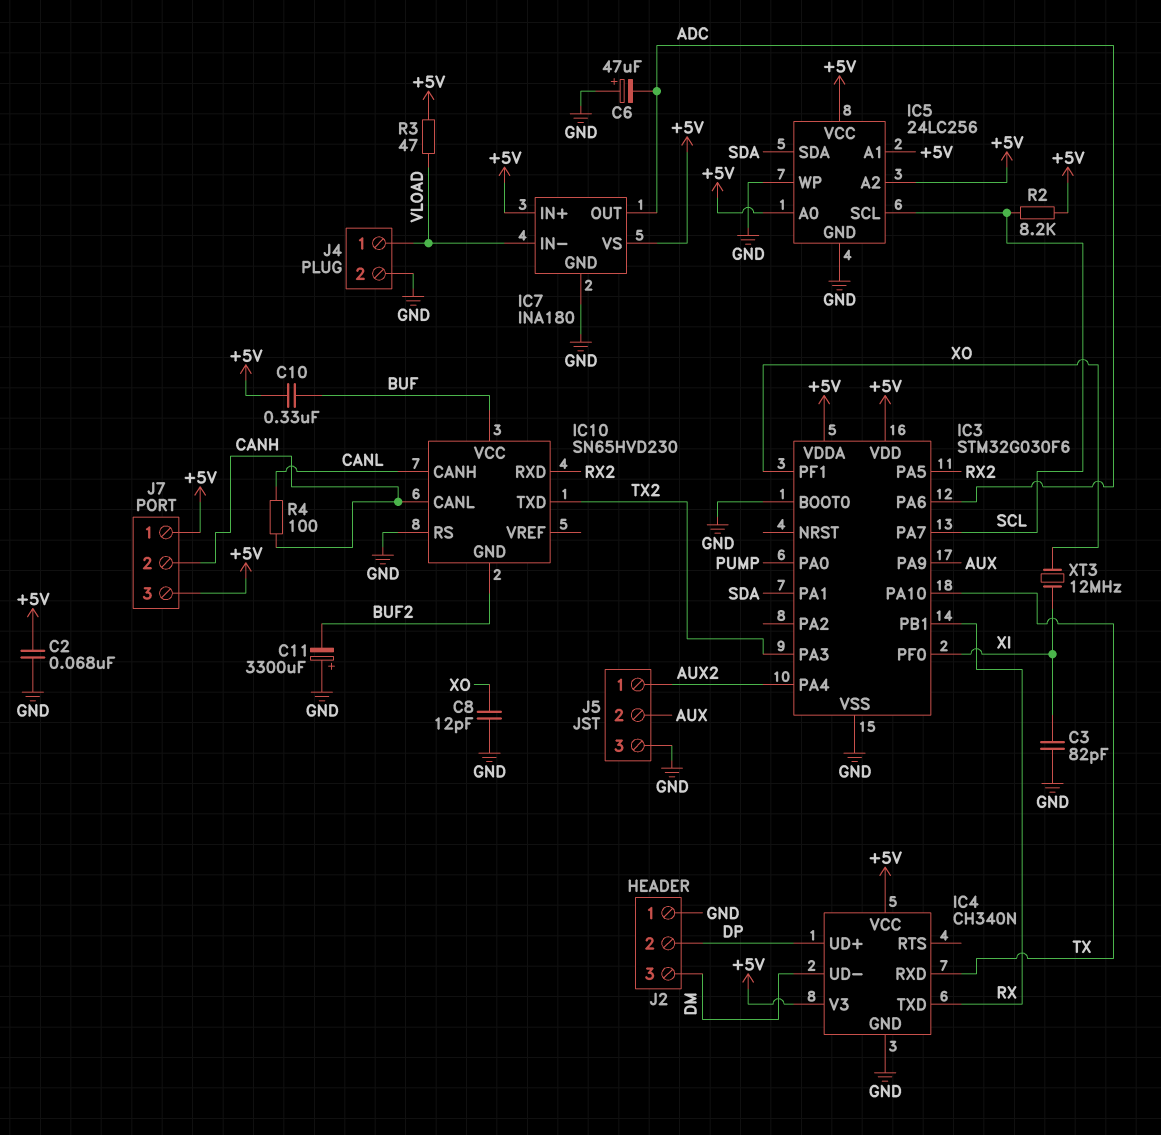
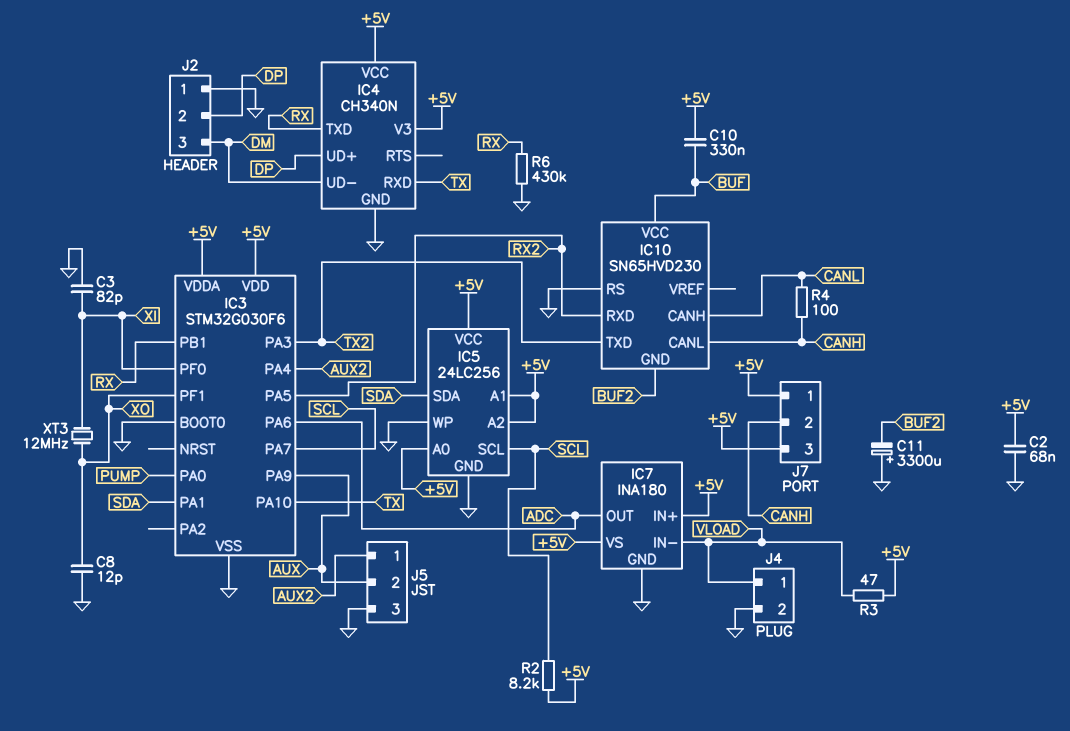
C6: 47uF (plus GND, minus ADC) -> none
R6: none -> 430k (GND, RX)

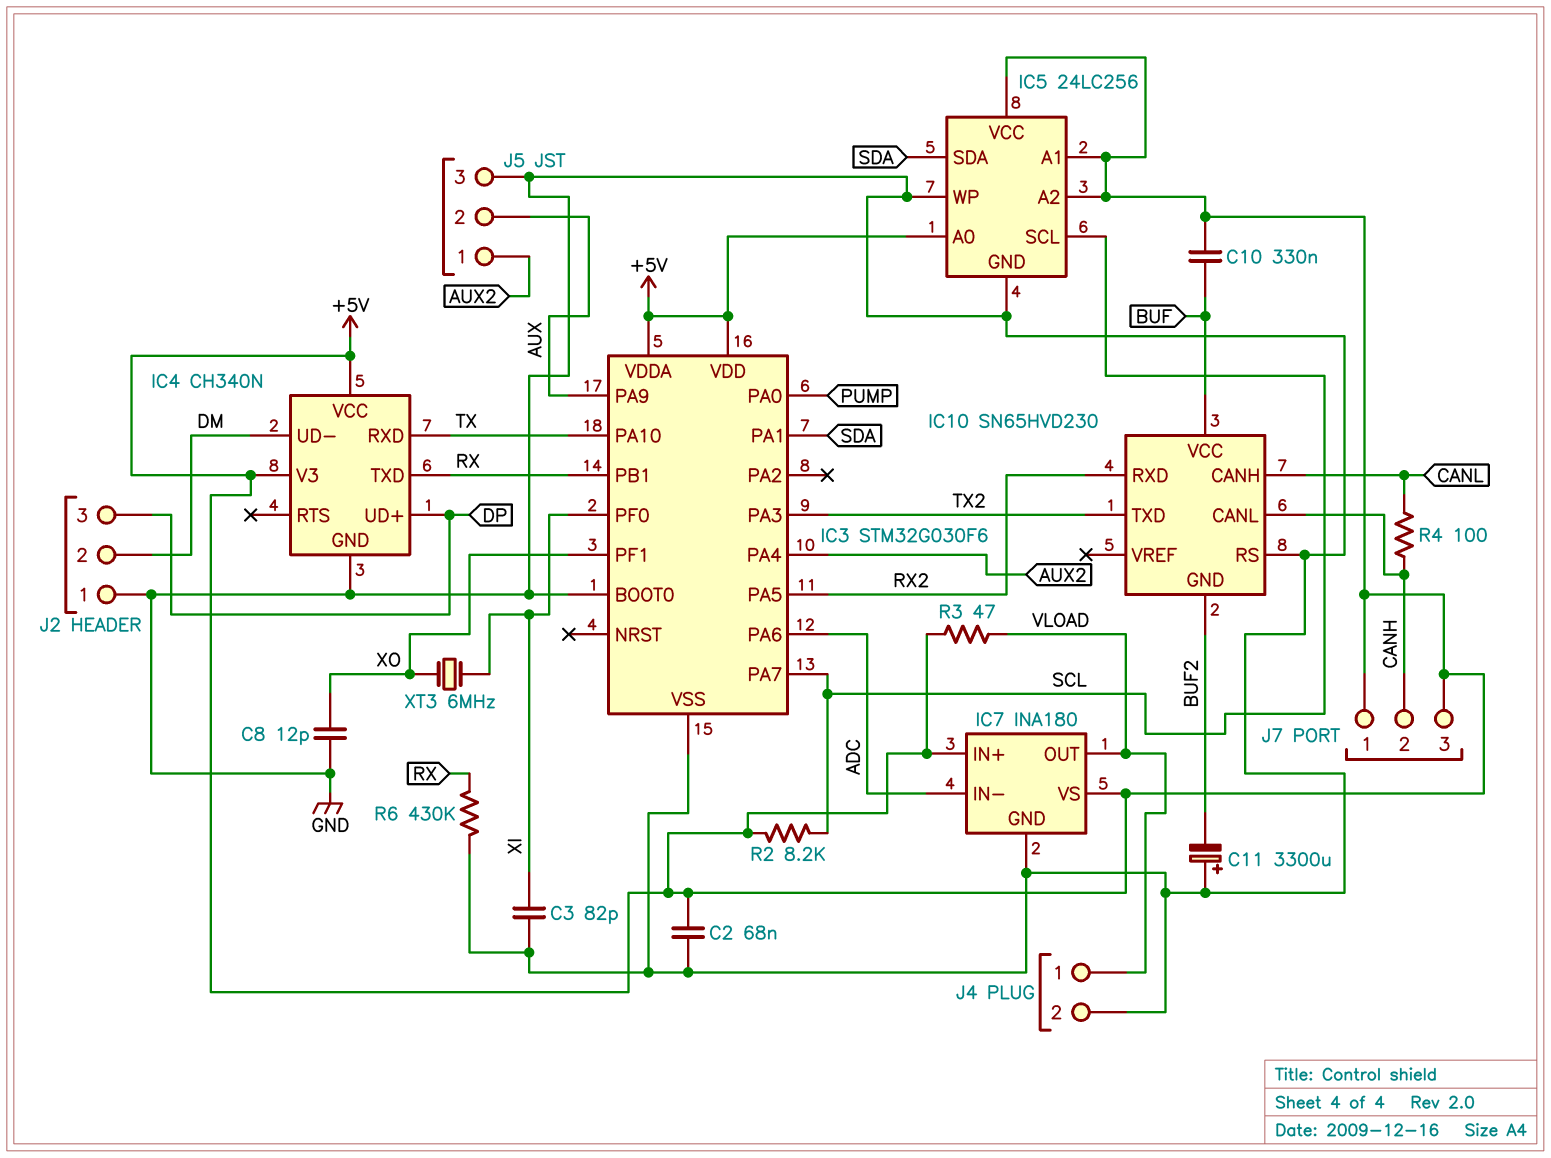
IC7 pin IN-: VLOAD -> ADC
IC7 pin OUT: ADC -> VLOAD
J2 pin 2: DP -> DM
J2 pin 3: DM -> DP
XT3: 12MHz (XI, XO) -> 6MHz (XI, XO)

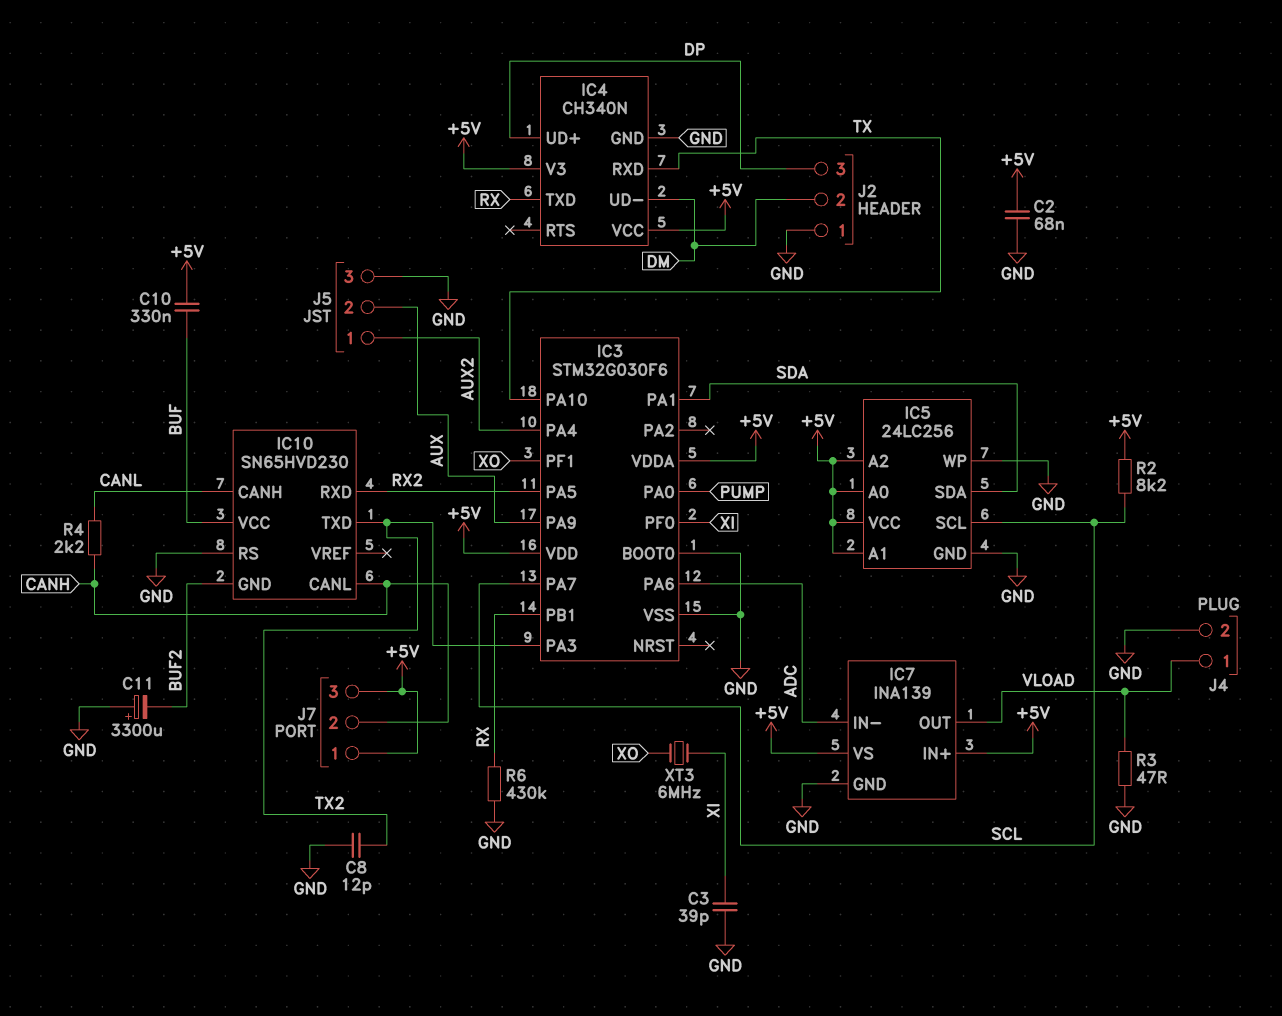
C3: 82pF (GND, XI) -> 39pF (GND, XI)
C8: 12pF (GND, XO) -> 12pF (GND, TX2)
IC7: INA180 -> INA139
R3: 47 (+5V, VLOAD) -> 47 (GND, VLOAD)
R4: 100 (CANH, CANL) -> 2.2k (CANH, CANL)

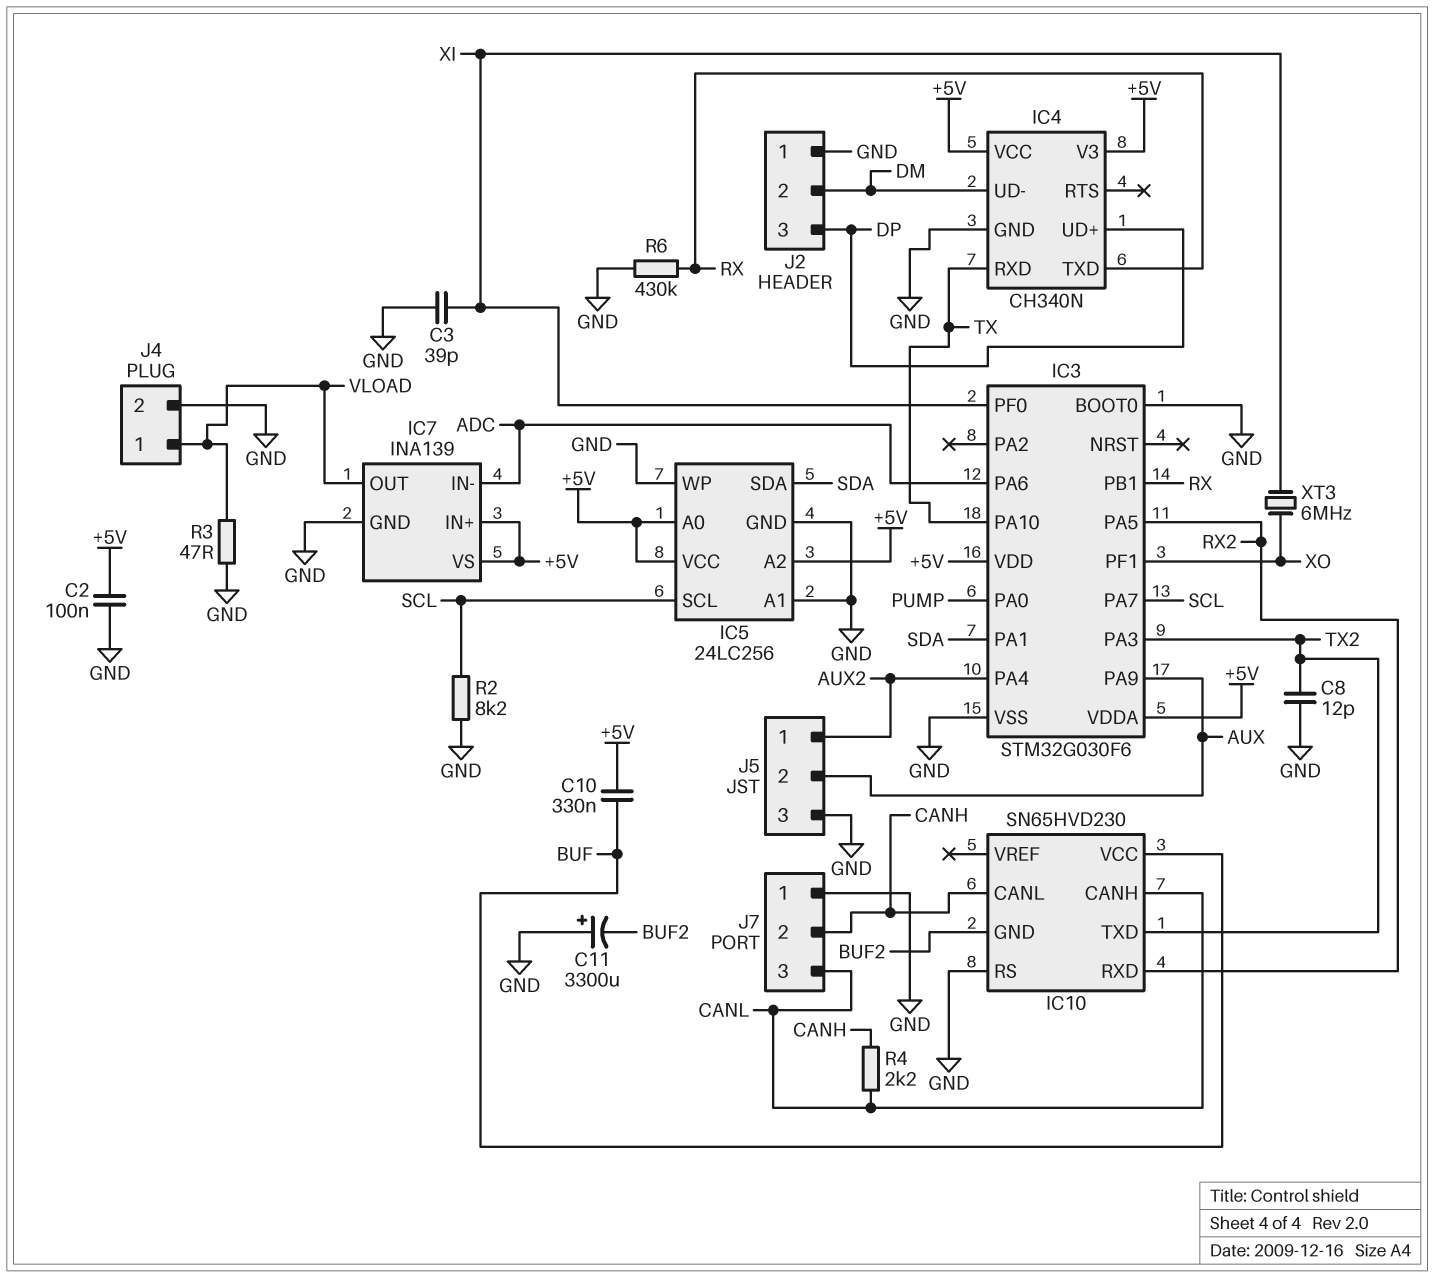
C2: 68nF (+5V, GND) -> 100nF (+5V, GND)
IC5 pin A1: +5V -> GND
J7 pin 1: +5V -> GND
J7 pin 3: +5V -> CANL
R2: 8.2k (+5V, SCL) -> 8.2k (GND, SCL)

